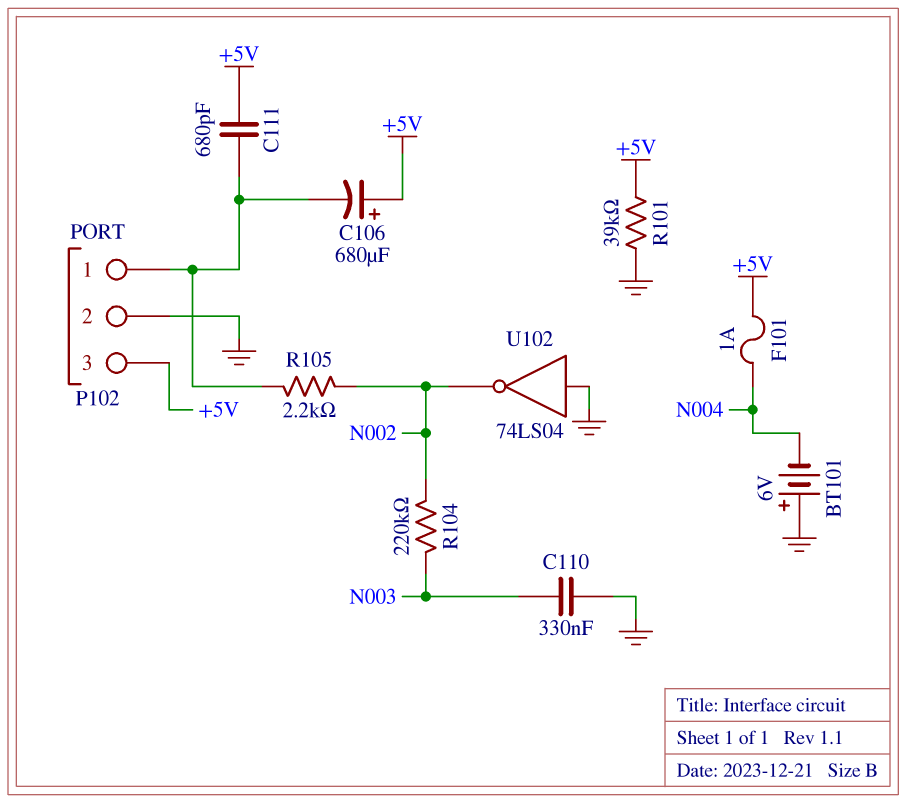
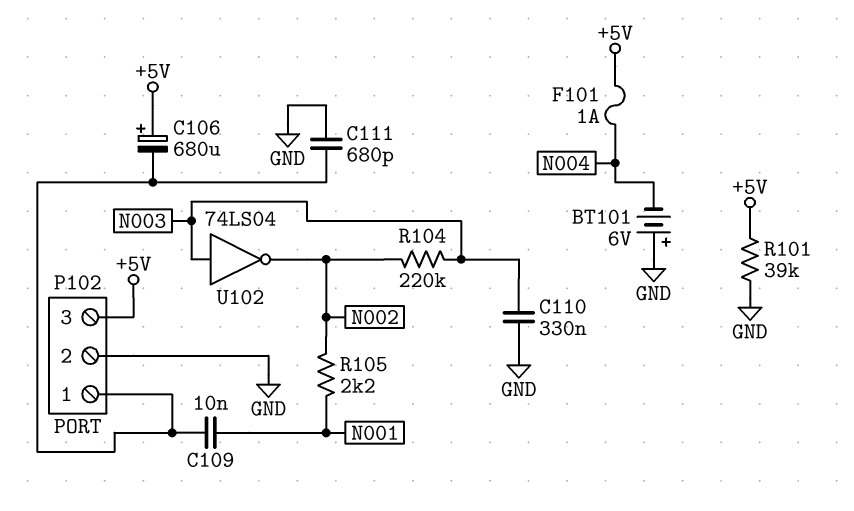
C109: none -> 10nF (N001, P102/1)
C111: 680pF (+5V, P102/1) -> 680pF (GND, P102/1)
R105: 2.2k (N002, P102/1) -> 2.2k (N001, N002)
U102: NOT 74LS04 (in GND, out N002) -> NOT 74LS04 (in N003, out N002)

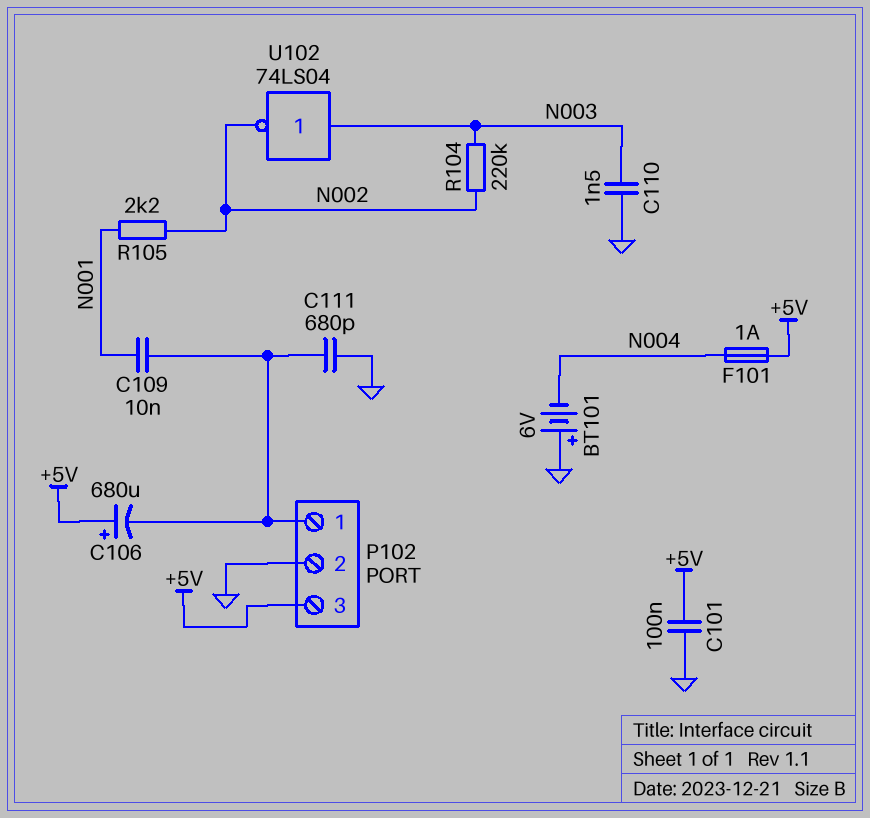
C101: none -> 100nF (+5V, GND)
C110: 330nF (GND, N003) -> 1.5nF (GND, N003)
R101: 39k (+5V, GND) -> none

